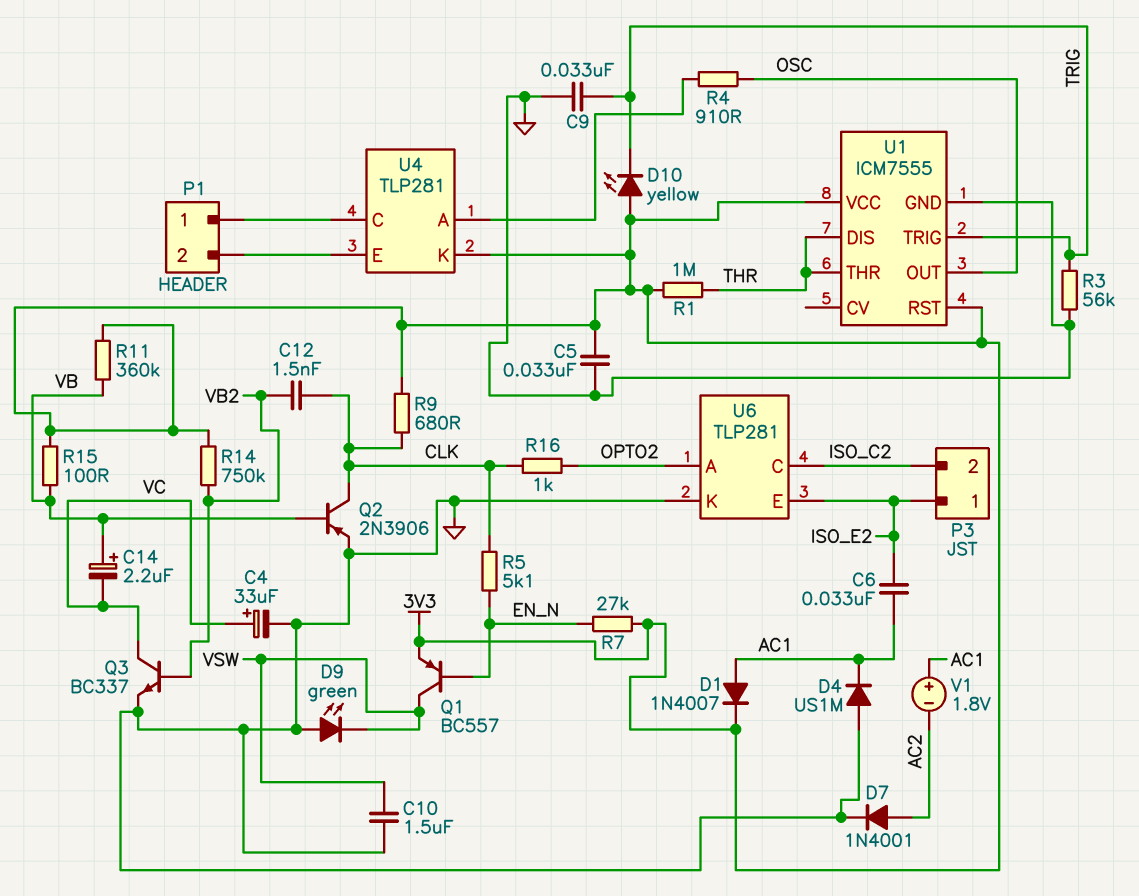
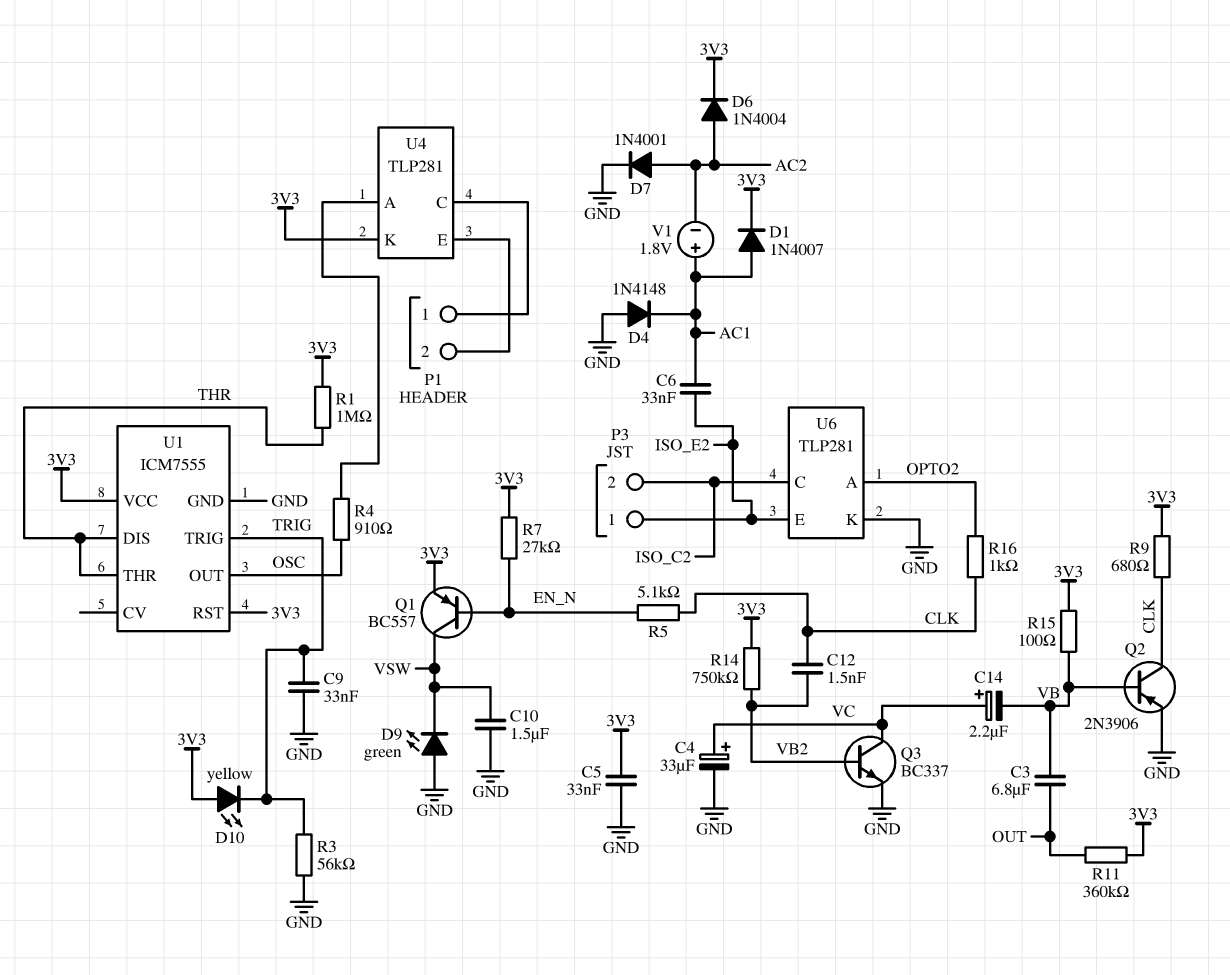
C3: none -> 6.8uF (OUT, VB)
C14: 2.2uF (plus VB, minus VC) -> 2.2uF (plus VC, minus VB)
D4: diode US1M (A GND, K AC1) -> diode 1N4148 (A GND, K AC1)
D6: none -> diode 1N4004 (A AC2, K 3V3)
R11: 360k (3V3, VB) -> 360k (3V3, OUT)

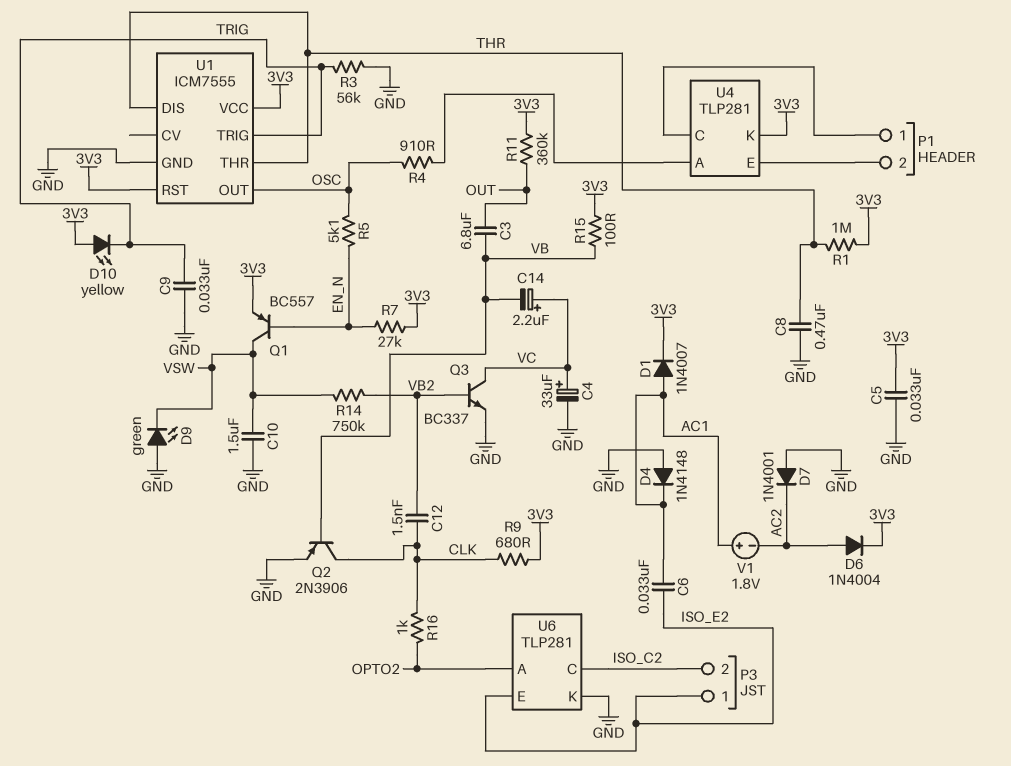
C8: none -> 470nF (GND, THR)
D7: diode 1N4001 (A AC2, K GND) -> diode 1N4001 (A GND, K AC2)
R5: 5.1k (CLK, EN_N) -> 5.1k (EN_N, OSC)
R14: 750k (3V3, VB2) -> 750k (VB2, VSW)

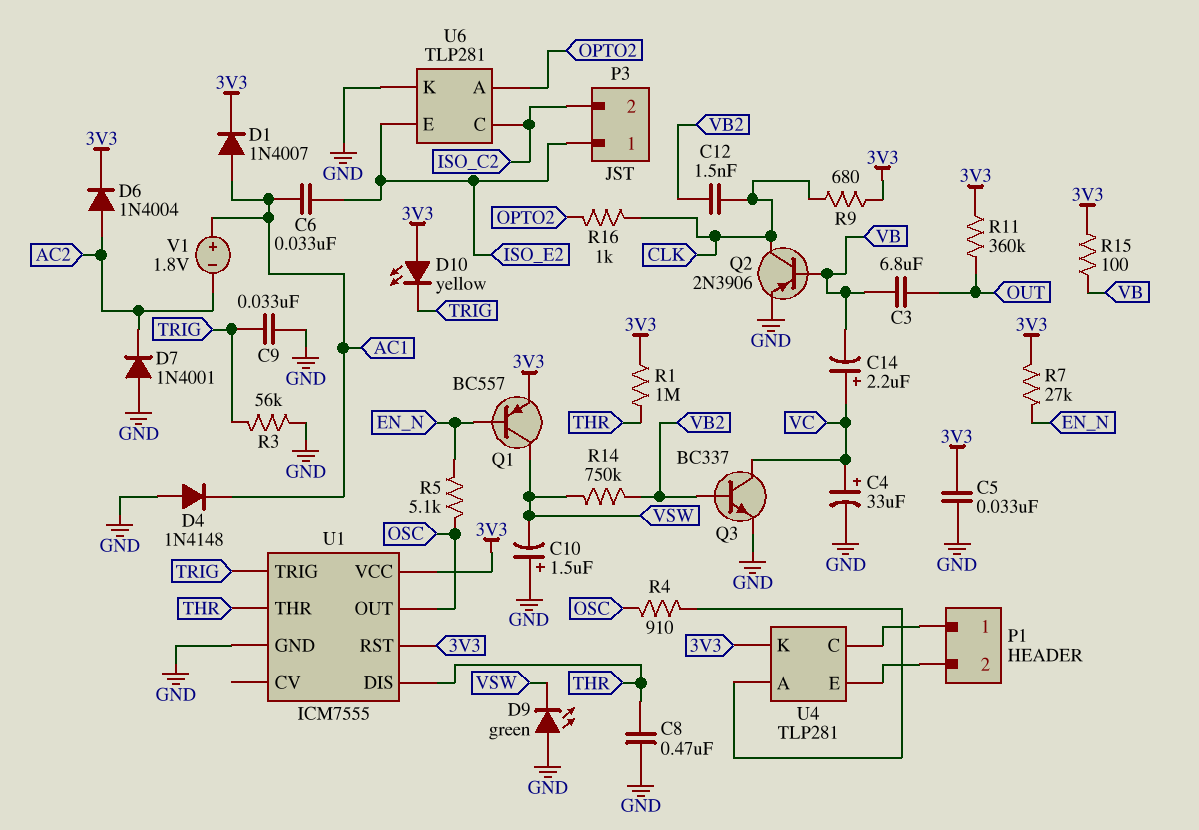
C10: 1.5uF (GND, VSW) -> 1.5uF (plus GND, minus VSW)

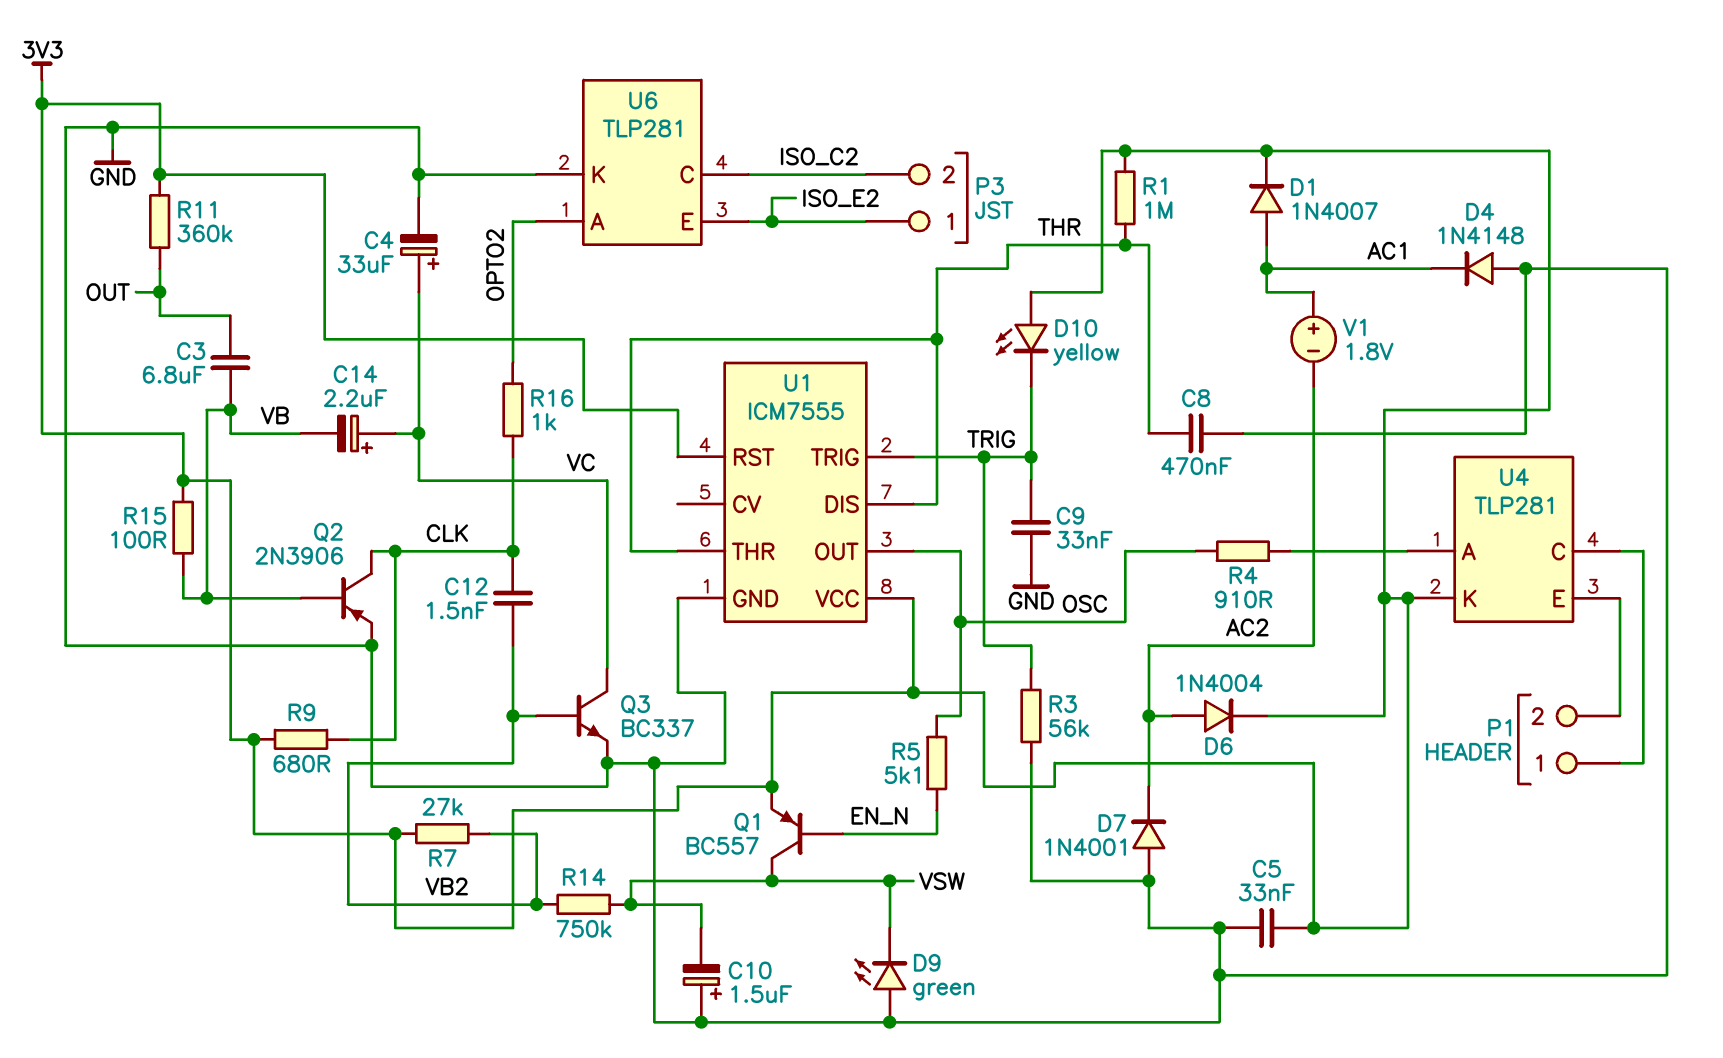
C6: 33nF (AC1, ISO_E2) -> none
R7: 27k (3V3, EN_N) -> 27k (3V3, VB2)

